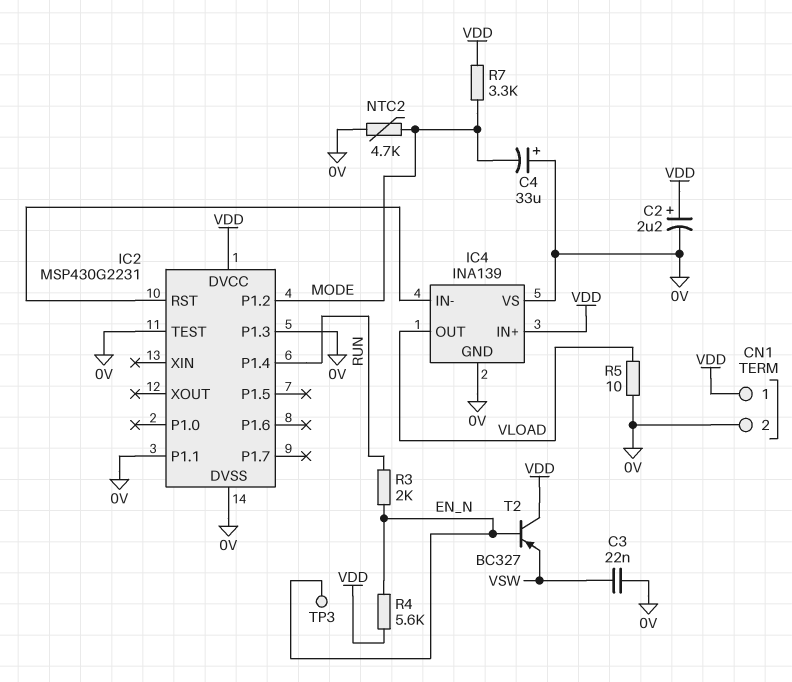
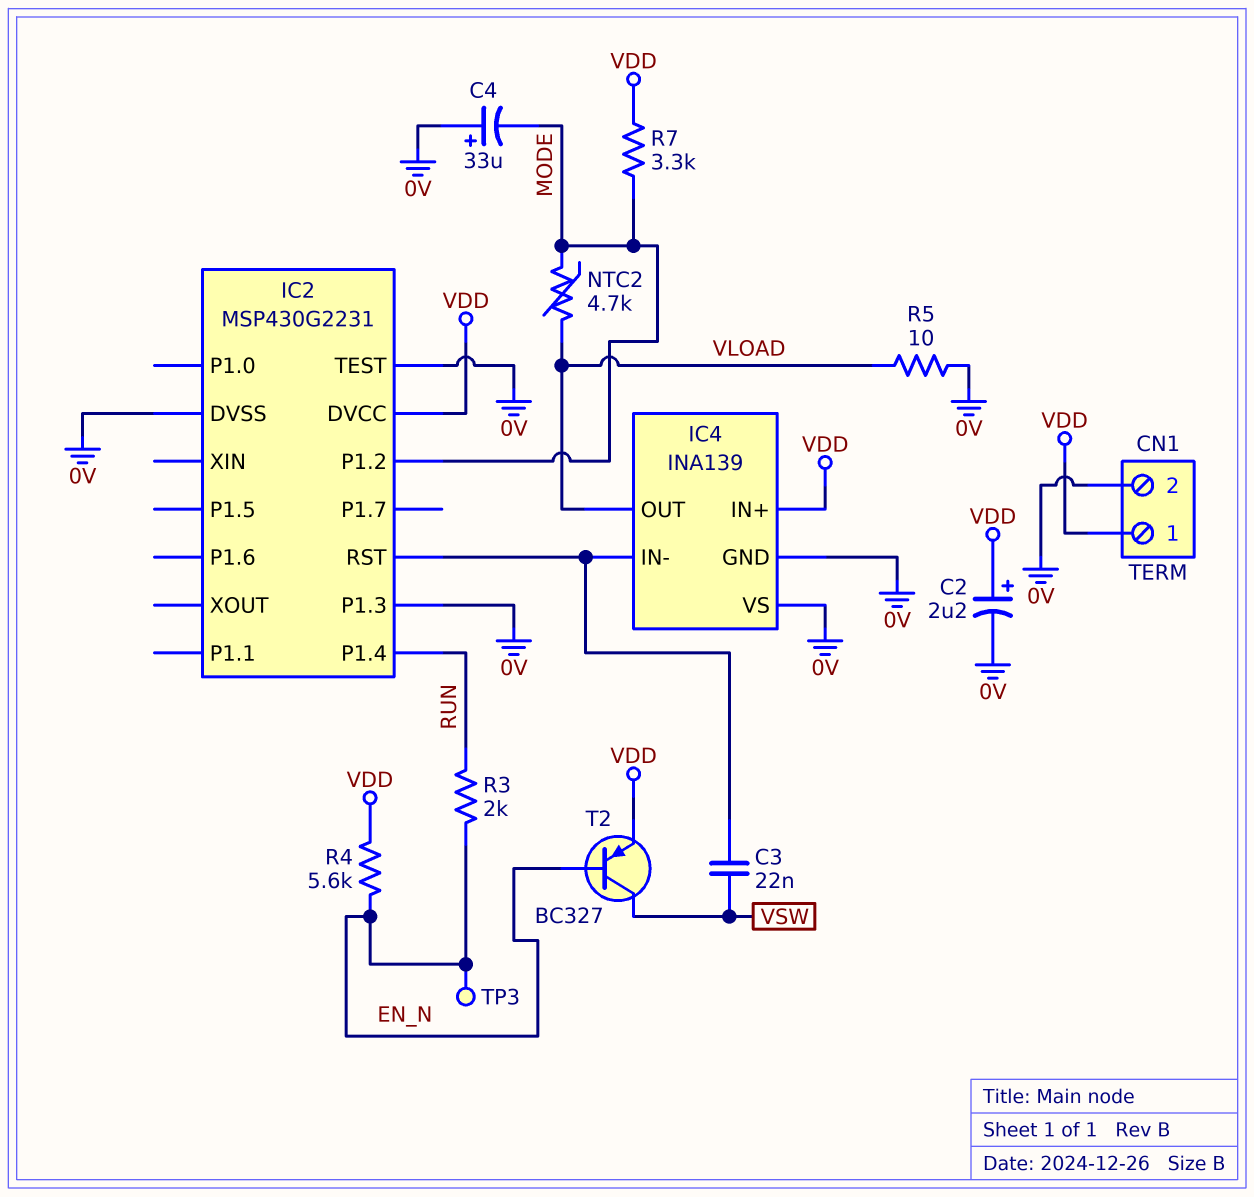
C3: 22nF (0V, VSW) -> 22nF (IC2/RST, VSW)
IC2 pin P1.1: 0V -> none
NTC2: 4.7k (0V, MODE) -> 4.7k (MODE, VLOAD)
T2: PNP BC327 (B EN_N, C VDD, E VSW) -> PNP BC327 (B EN_N, C VSW, E VDD)

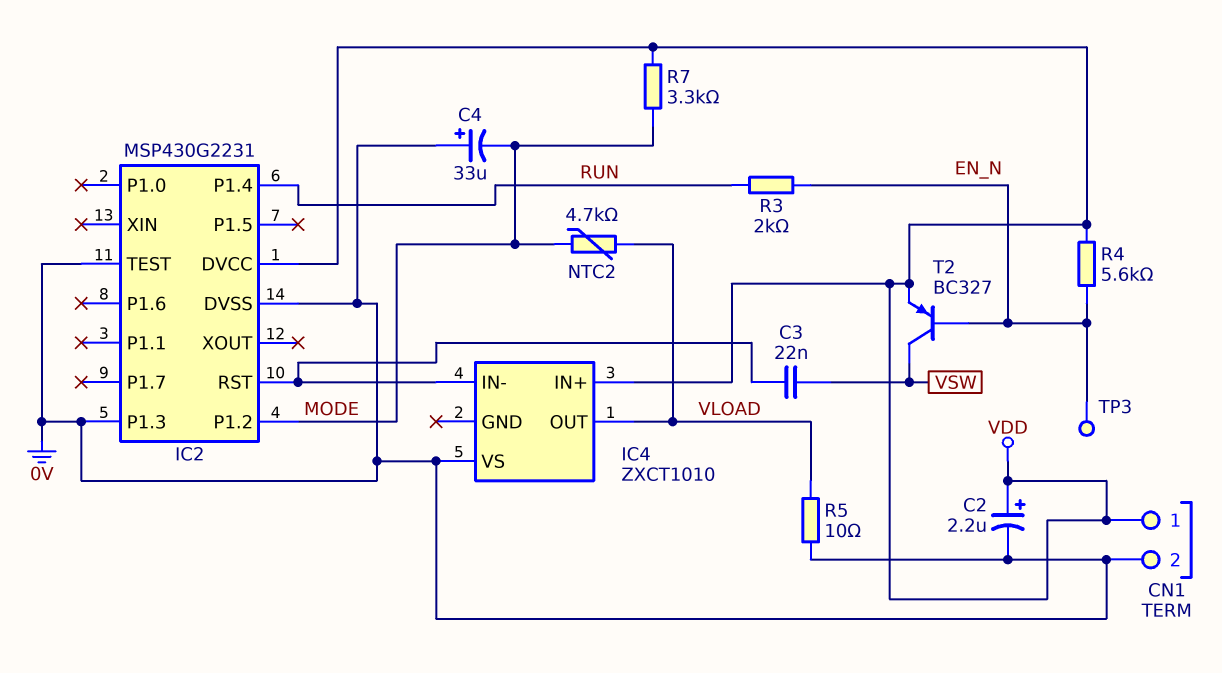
IC4: INA139 -> ZXCT1010
IC4 pin GND: 0V -> none

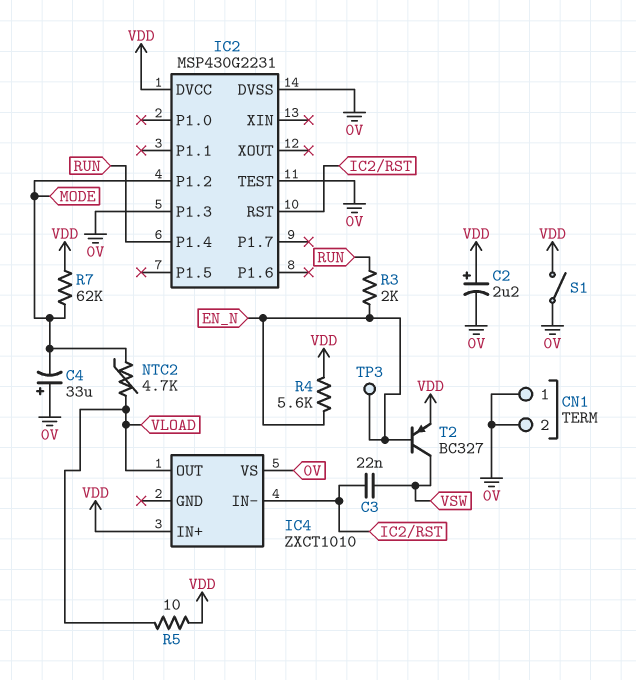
CN1 pin 1: VDD -> 0V
R5: 10 (0V, VLOAD) -> 10 (VDD, VLOAD)
R7: 3.3k (MODE, VDD) -> 62k (MODE, VDD)
S1: none -> switch (0V, VDD)

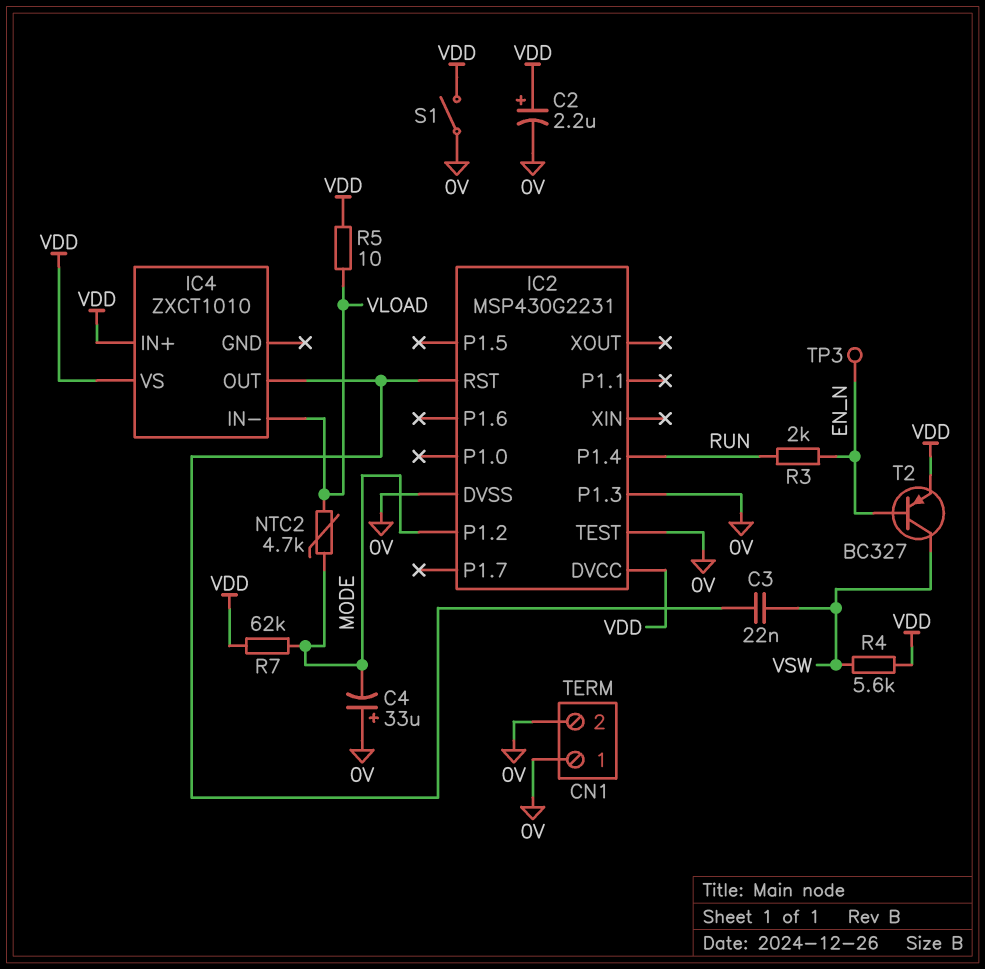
IC4 pin IN-: IC2/RST -> VLOAD
IC4 pin OUT: VLOAD -> IC2/RST
IC4 pin VS: 0V -> VDD
R4: 5.6k (EN_N, VDD) -> 5.6k (VDD, VSW)

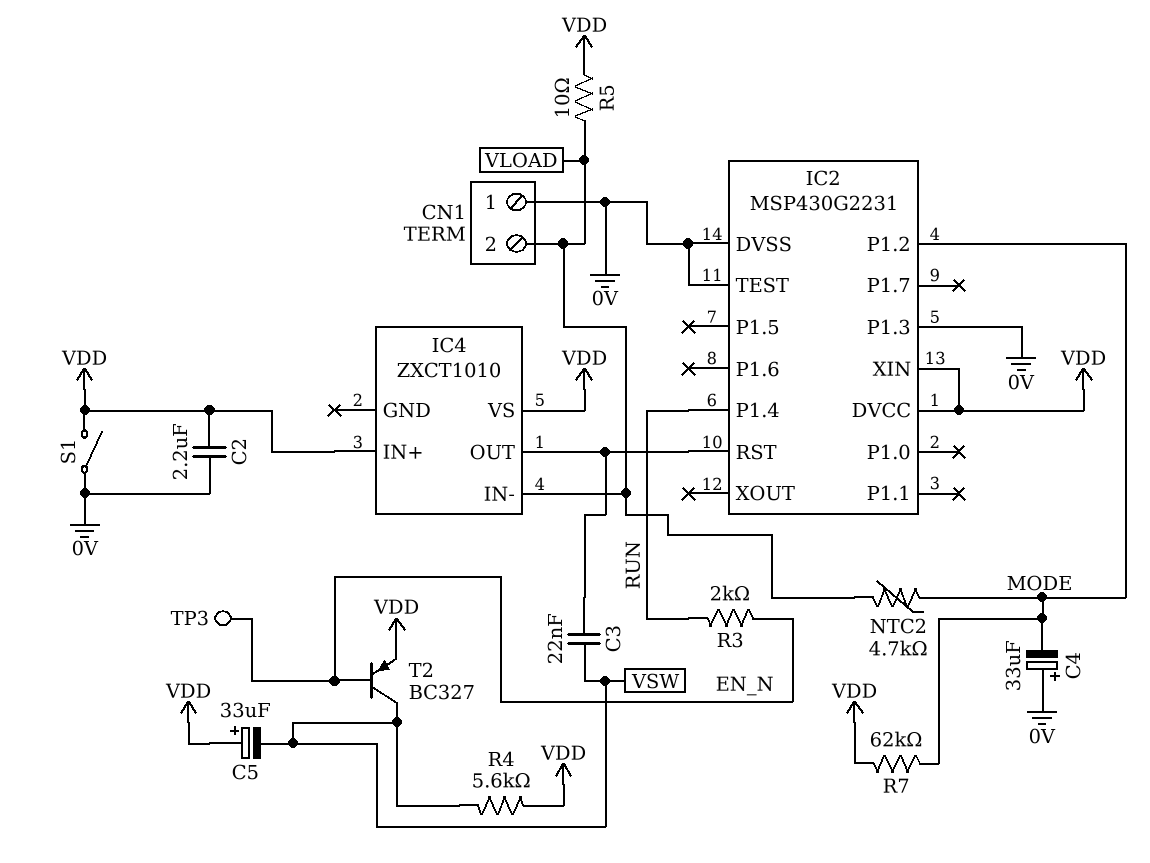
C2: 2.2uF (plus VDD, minus 0V) -> 2.2uF (0V, VDD)
C5: none -> 33uF (plus VDD, minus VSW)
CN1 pin 2: 0V -> VLOAD
IC2 pin XIN: none -> VDD

